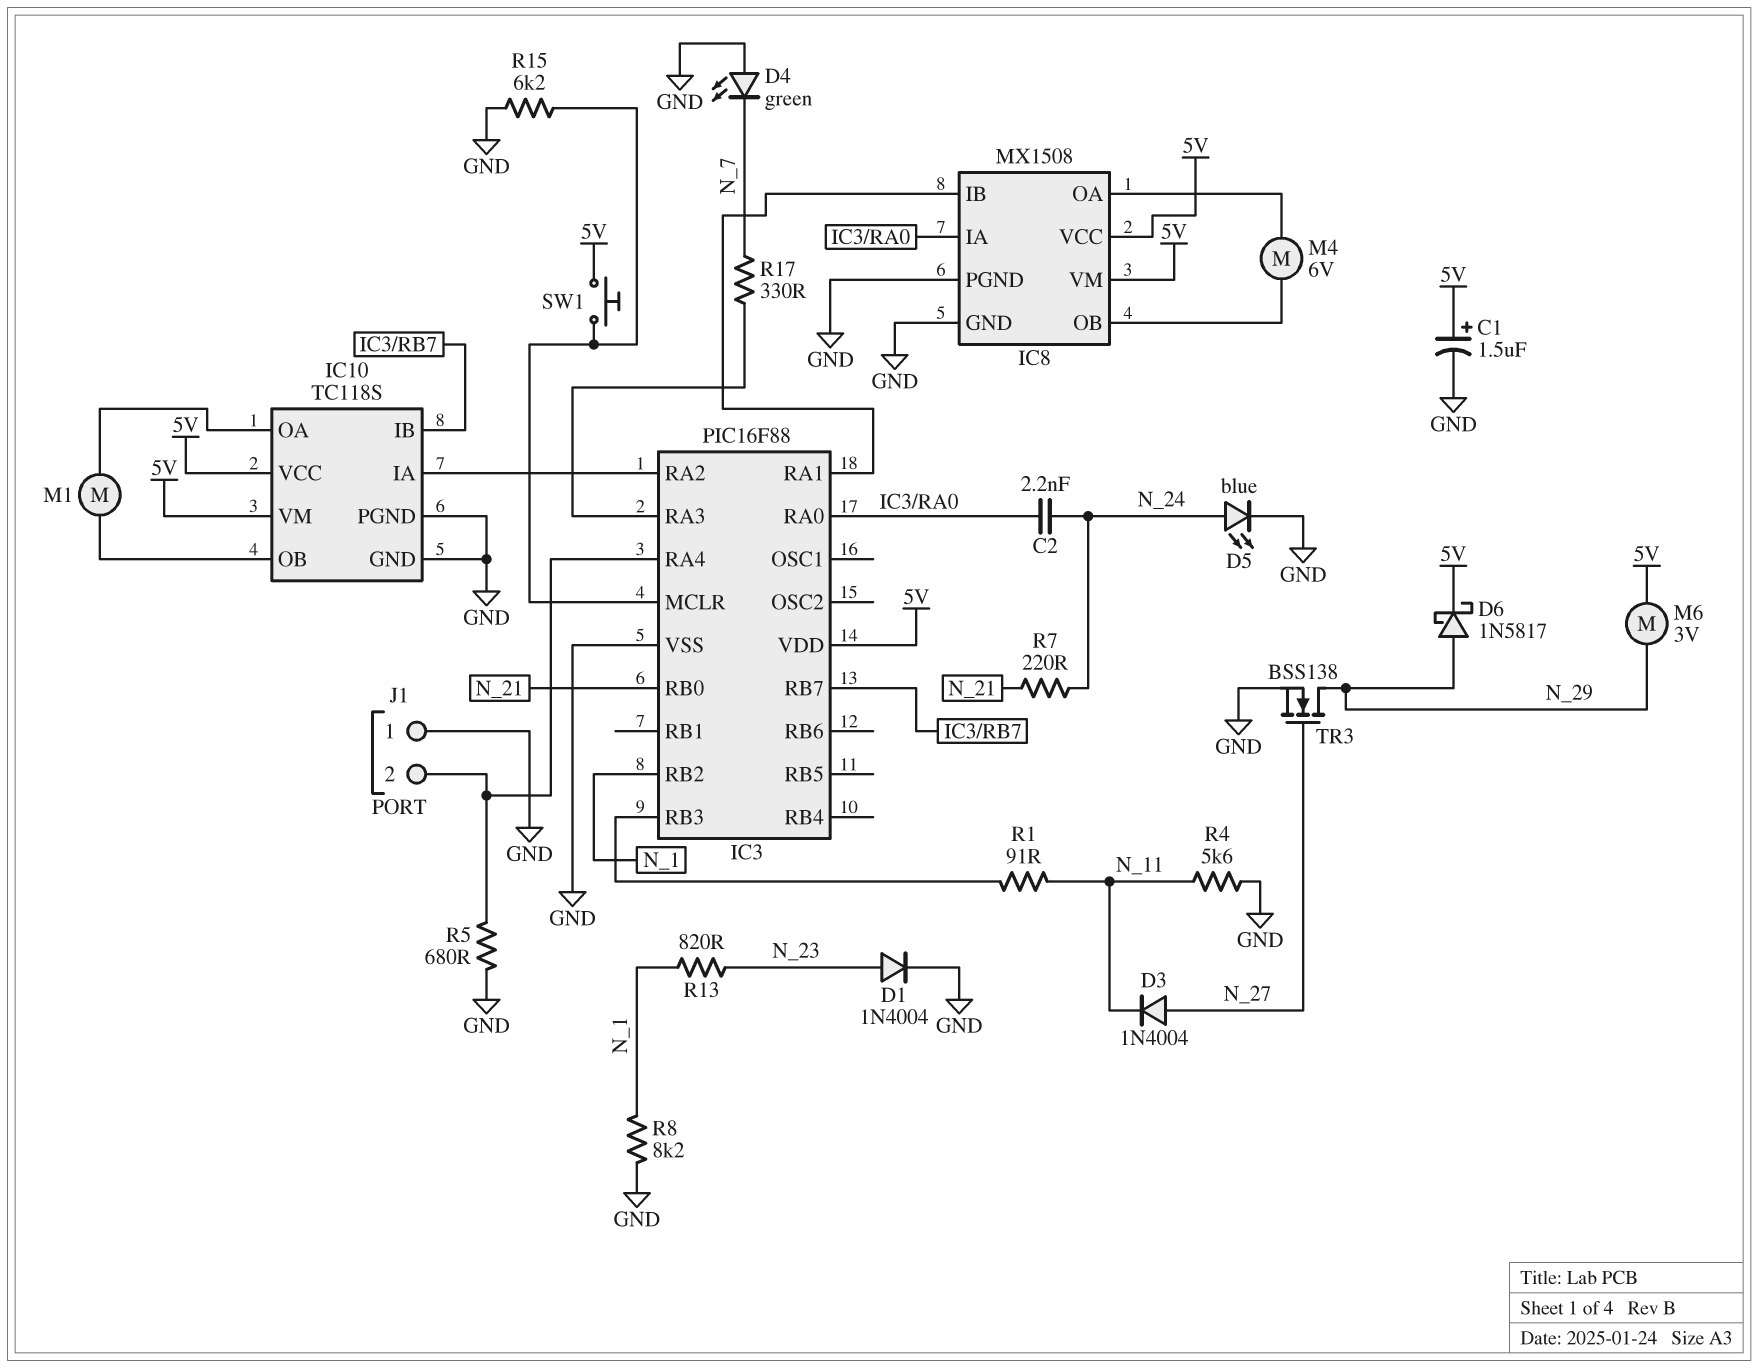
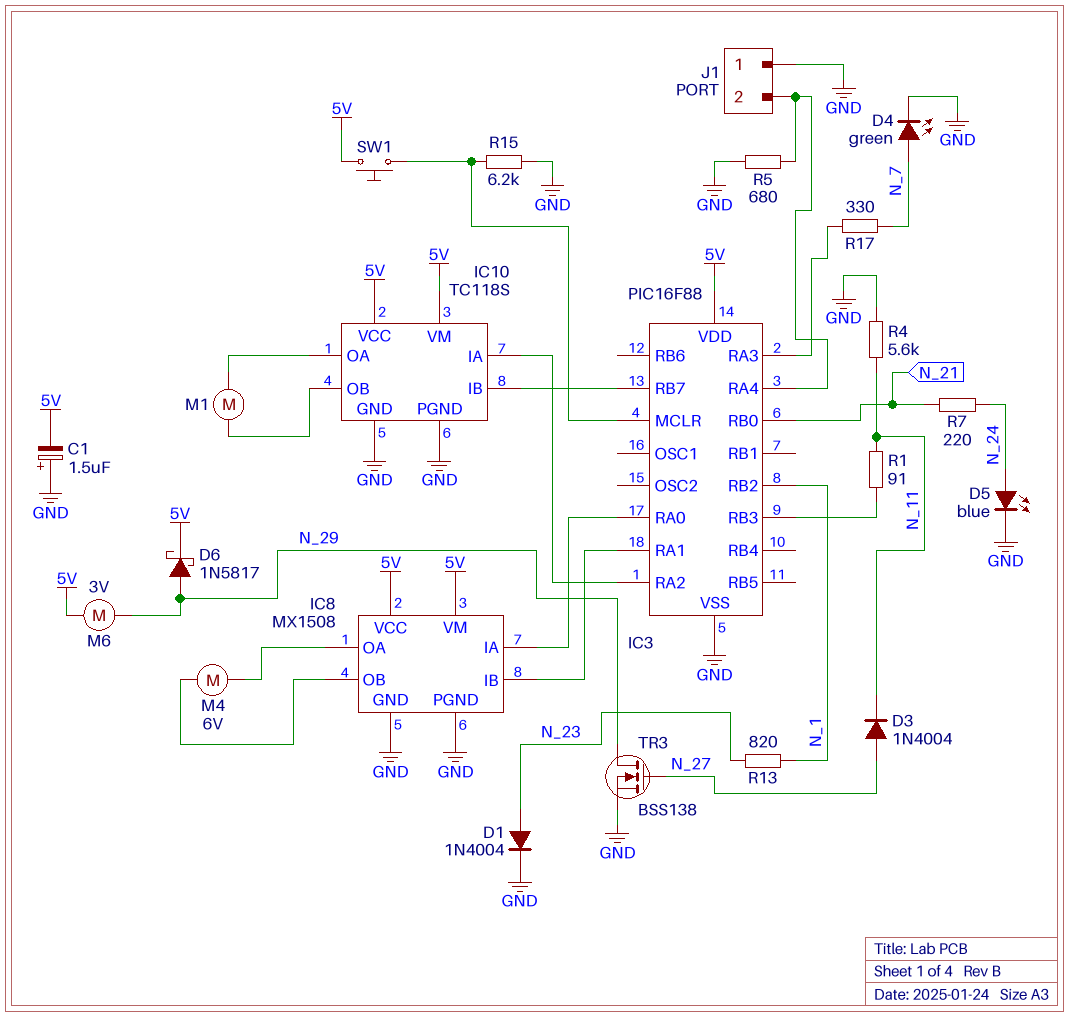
C1: 1.5uF (plus 5V, minus GND) -> 1.5uF (plus GND, minus 5V)
C2: 2.2nF (IC3/RA0, N_24) -> none
D4: LED green (A GND, K N_7) -> LED green (A N_7, K GND)
R8: 8.2k (GND, N_1) -> none

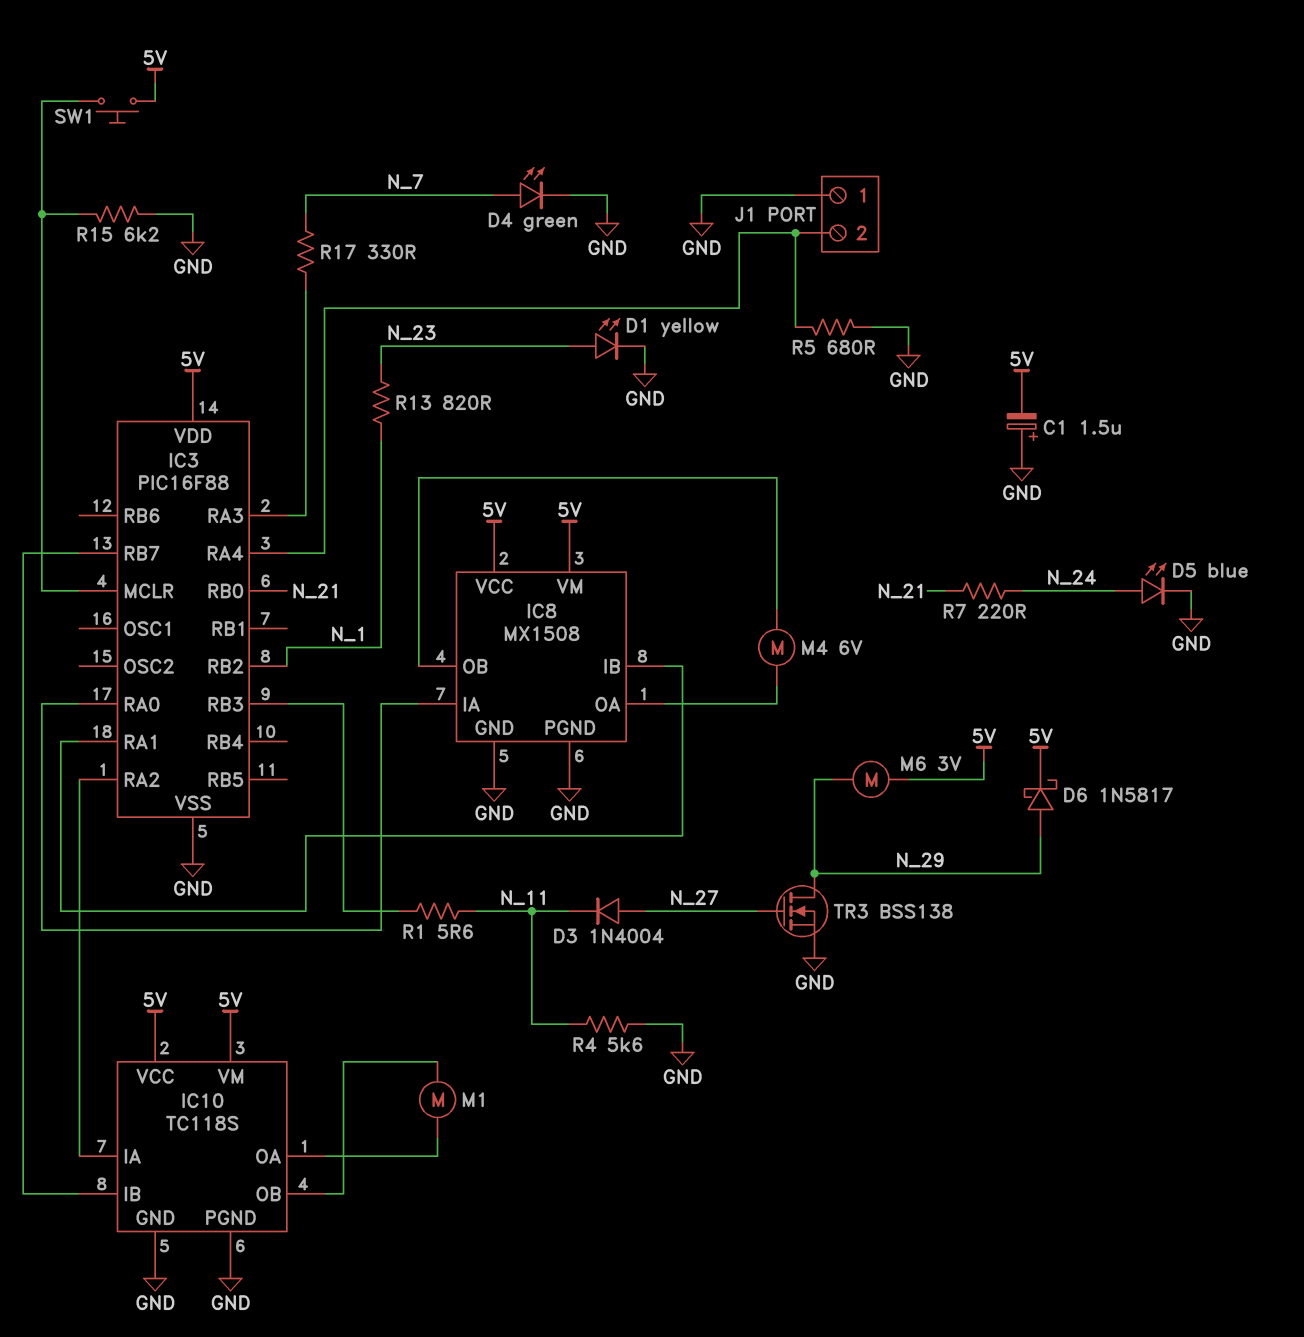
D1: diode 1N4004 (A N_23, K GND) -> LED yellow (A N_23, K GND)
R1: 91 (IC3/RB3, N_11) -> 5.6 (IC3/RB3, N_11)

